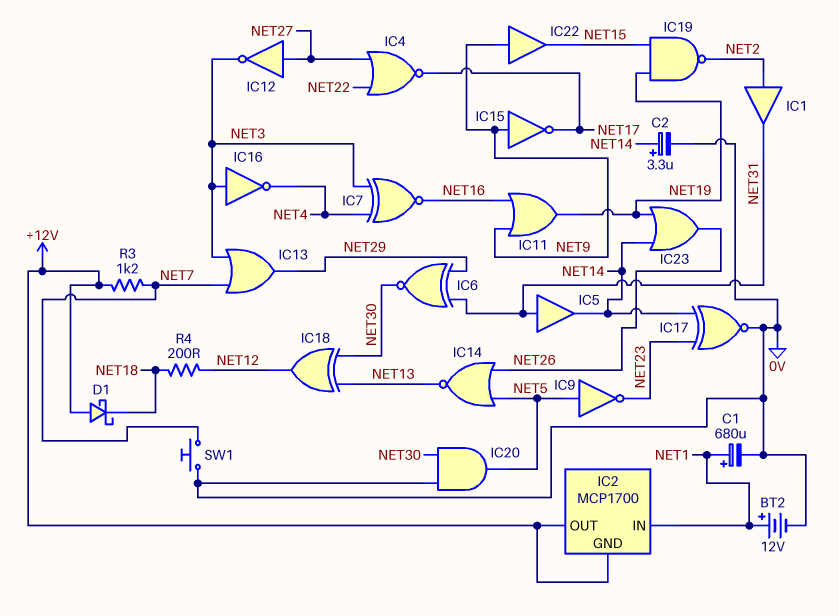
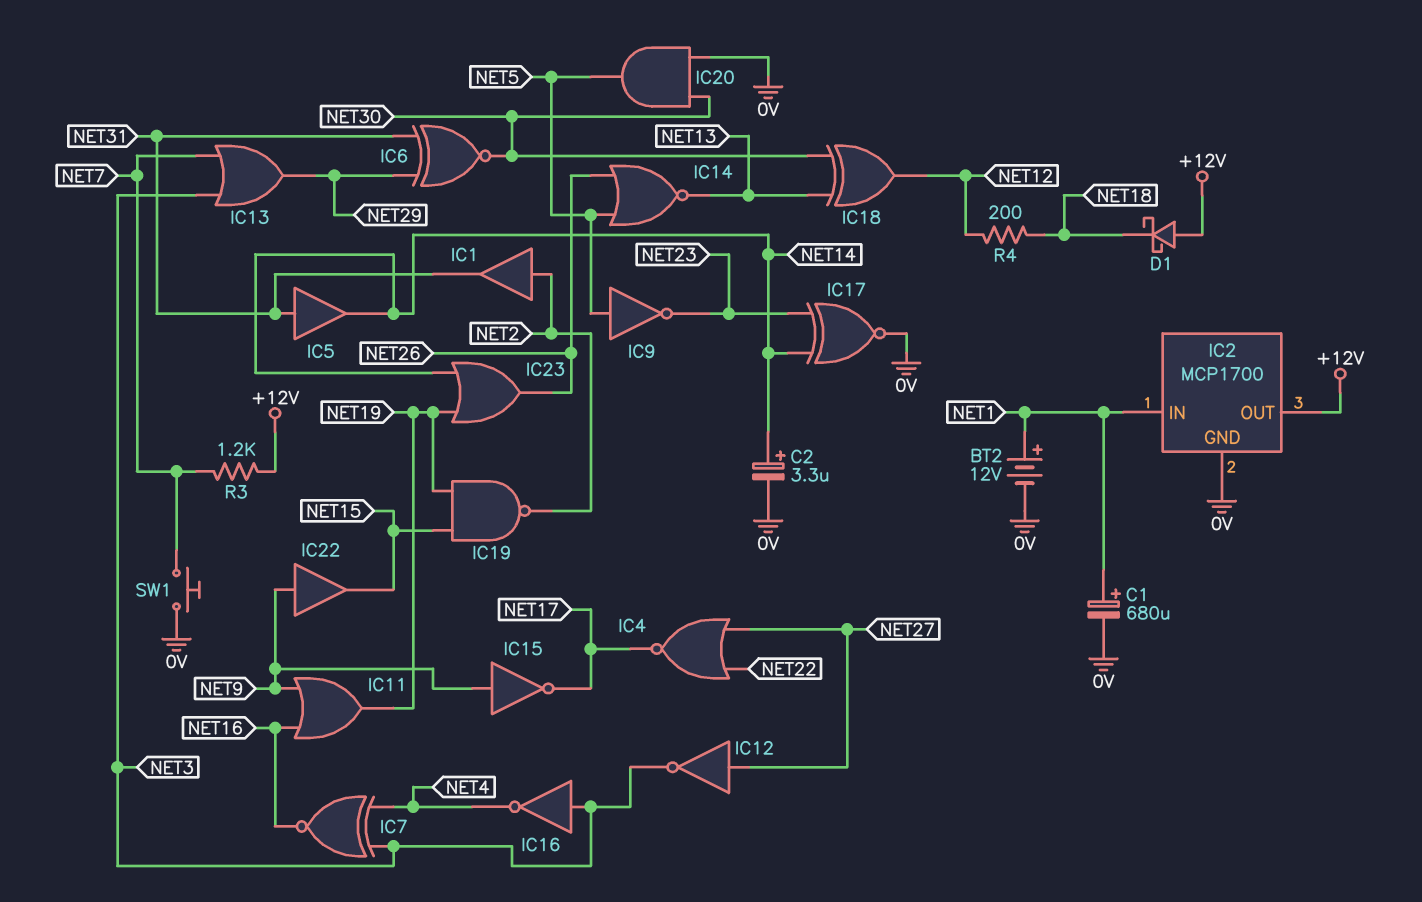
IC2 pin GND: +12V -> 0V

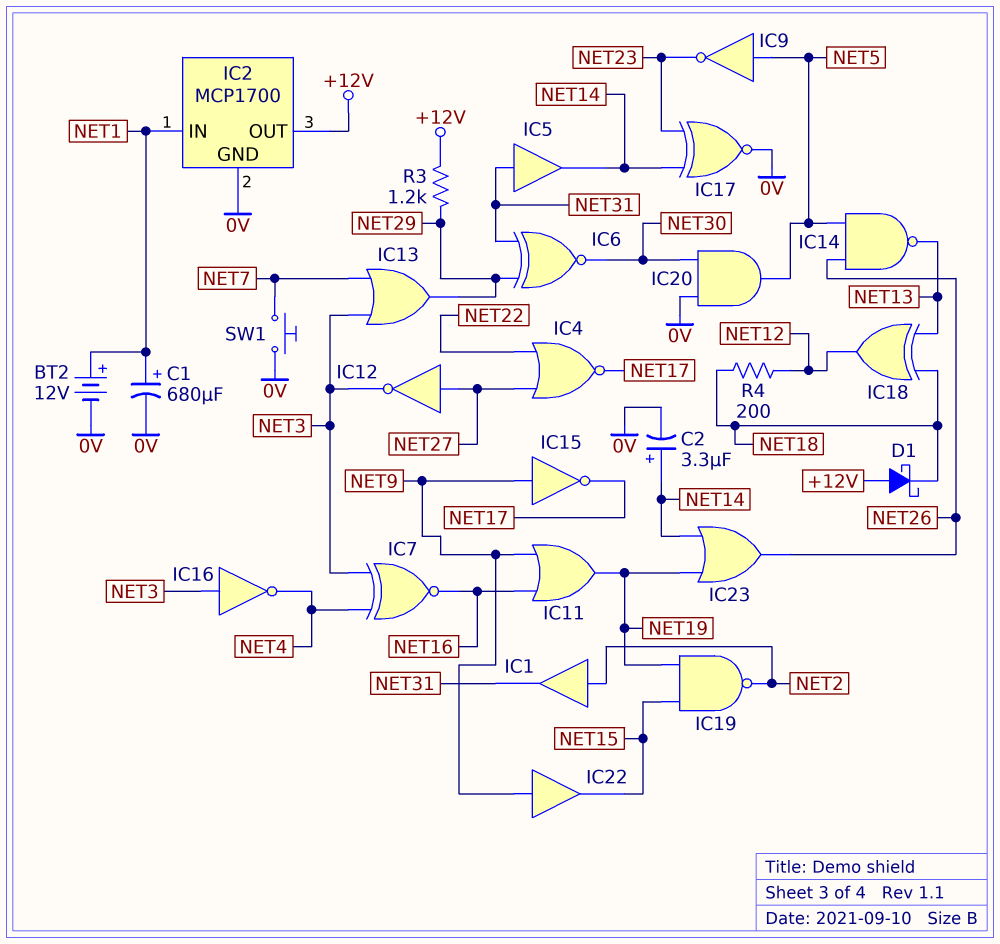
IC14: NOR (in NET5, in NET26, out NET13) -> NAND (in NET5, in NET26, out NET13)
IC18: XOR (in NET13, in NET30, out NET12) -> XOR (in NET13, in NET18, out NET12)
R3: 1.2k (+12V, NET7) -> 1.2k (+12V, NET29)

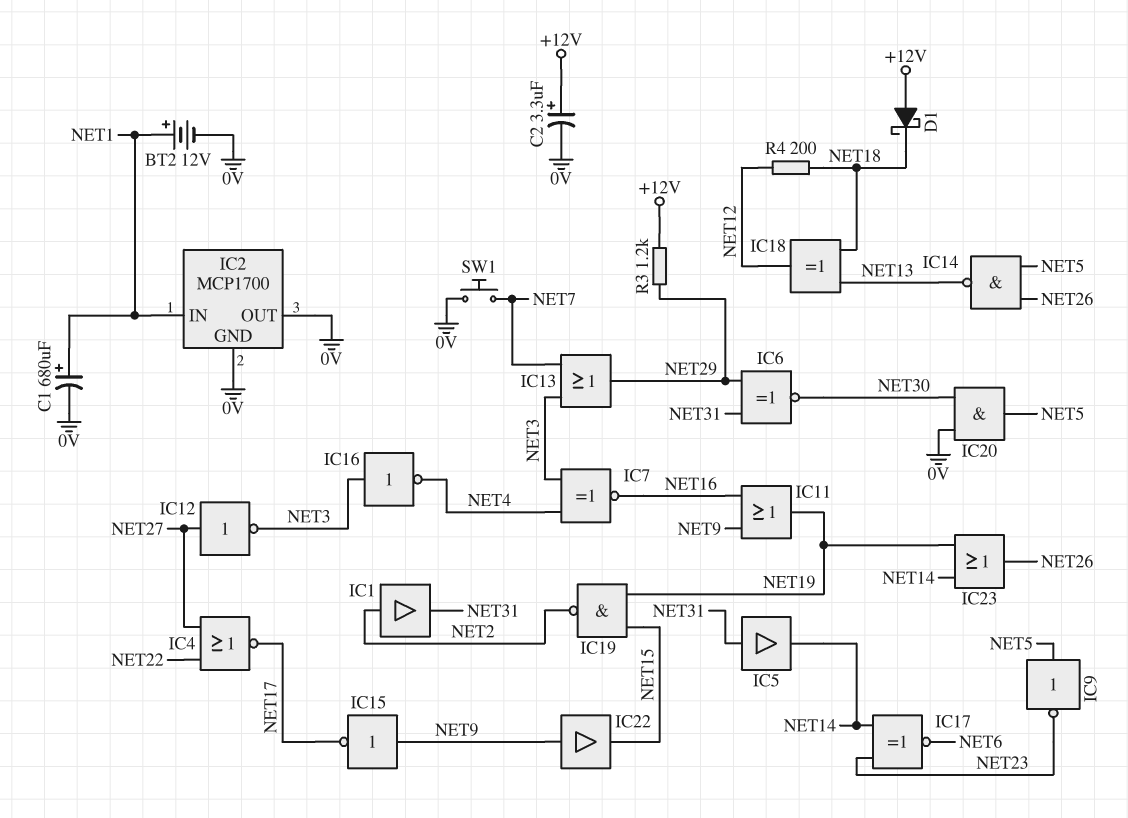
C2: 3.3uF (plus NET14, minus 0V) -> 3.3uF (plus +12V, minus 0V)
IC2 pin OUT: +12V -> 0V
IC17: XNOR (in NET14, in NET23, out 0V) -> XNOR (in NET14, in NET23, out NET6)

